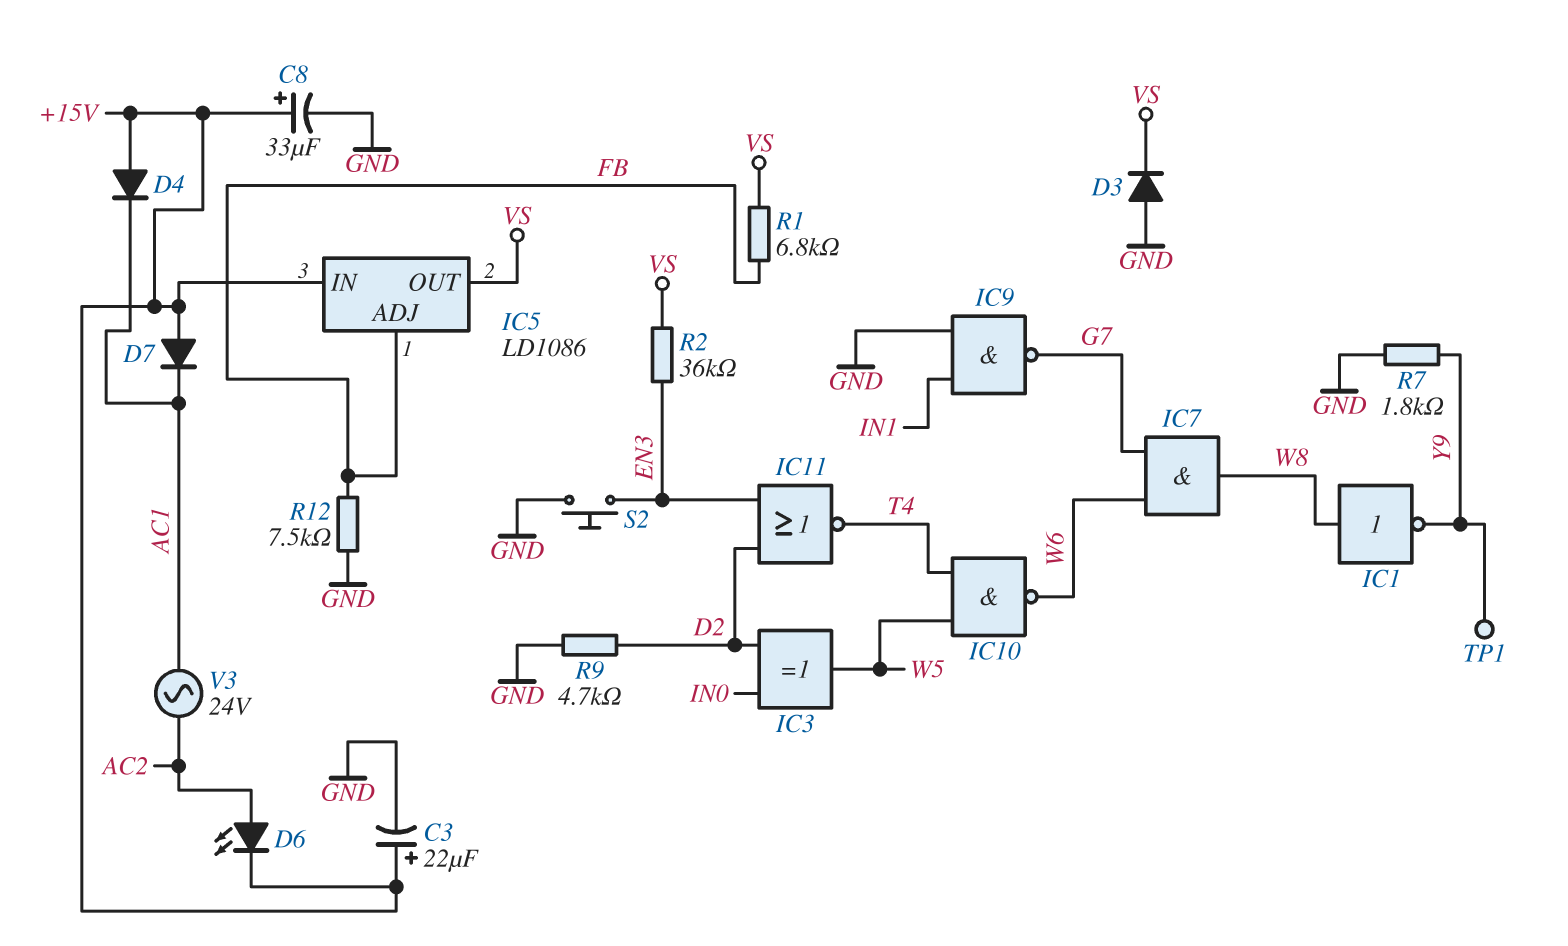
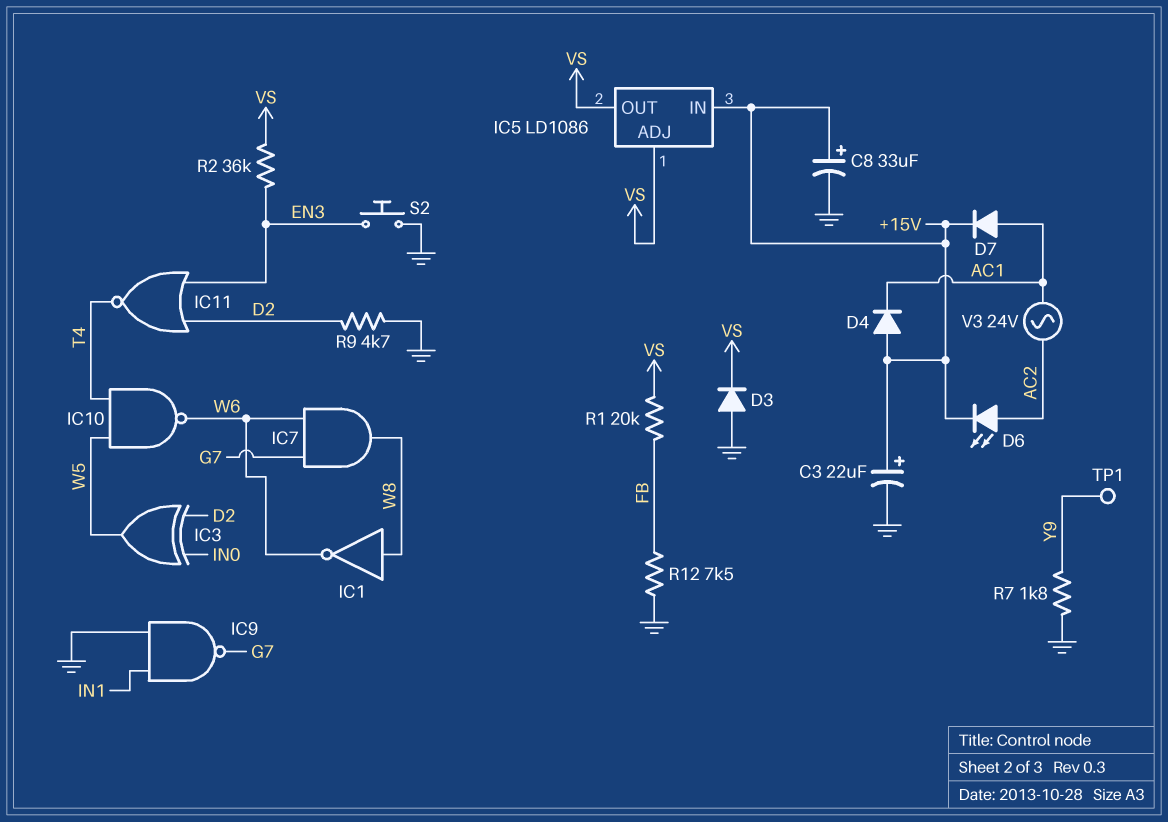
D7: diode (A +15V, K AC1) -> diode (A AC1, K +15V)
IC1: NOT (in W8, out Y9) -> NOT (in W8, out W6)
IC5 pin ADJ: FB -> VS
R1: 6.8k (FB, VS) -> 20k (FB, VS)

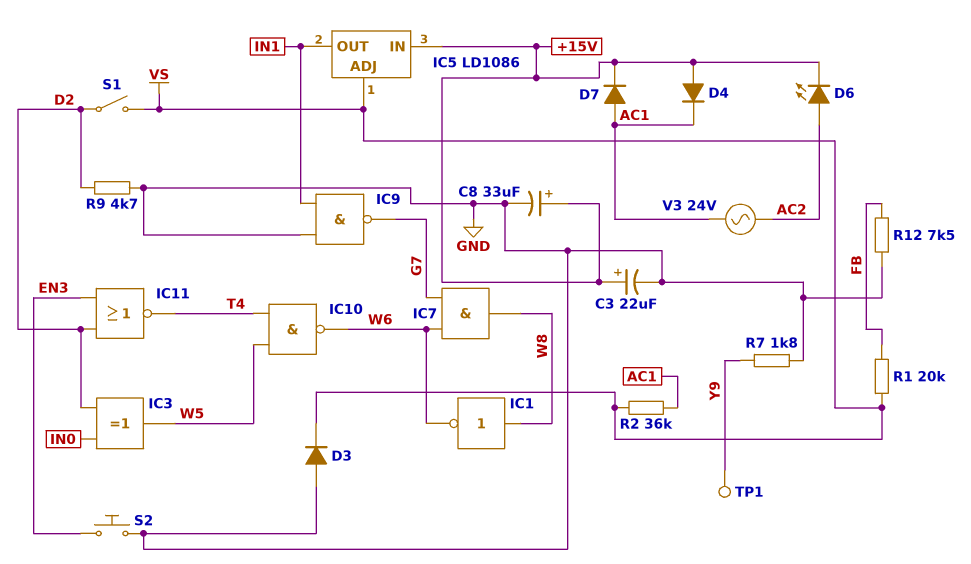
IC5 pin OUT: VS -> IN1
R2: 36k (EN3, VS) -> 36k (AC1, VS)
S1: none -> switch (D2, VS)

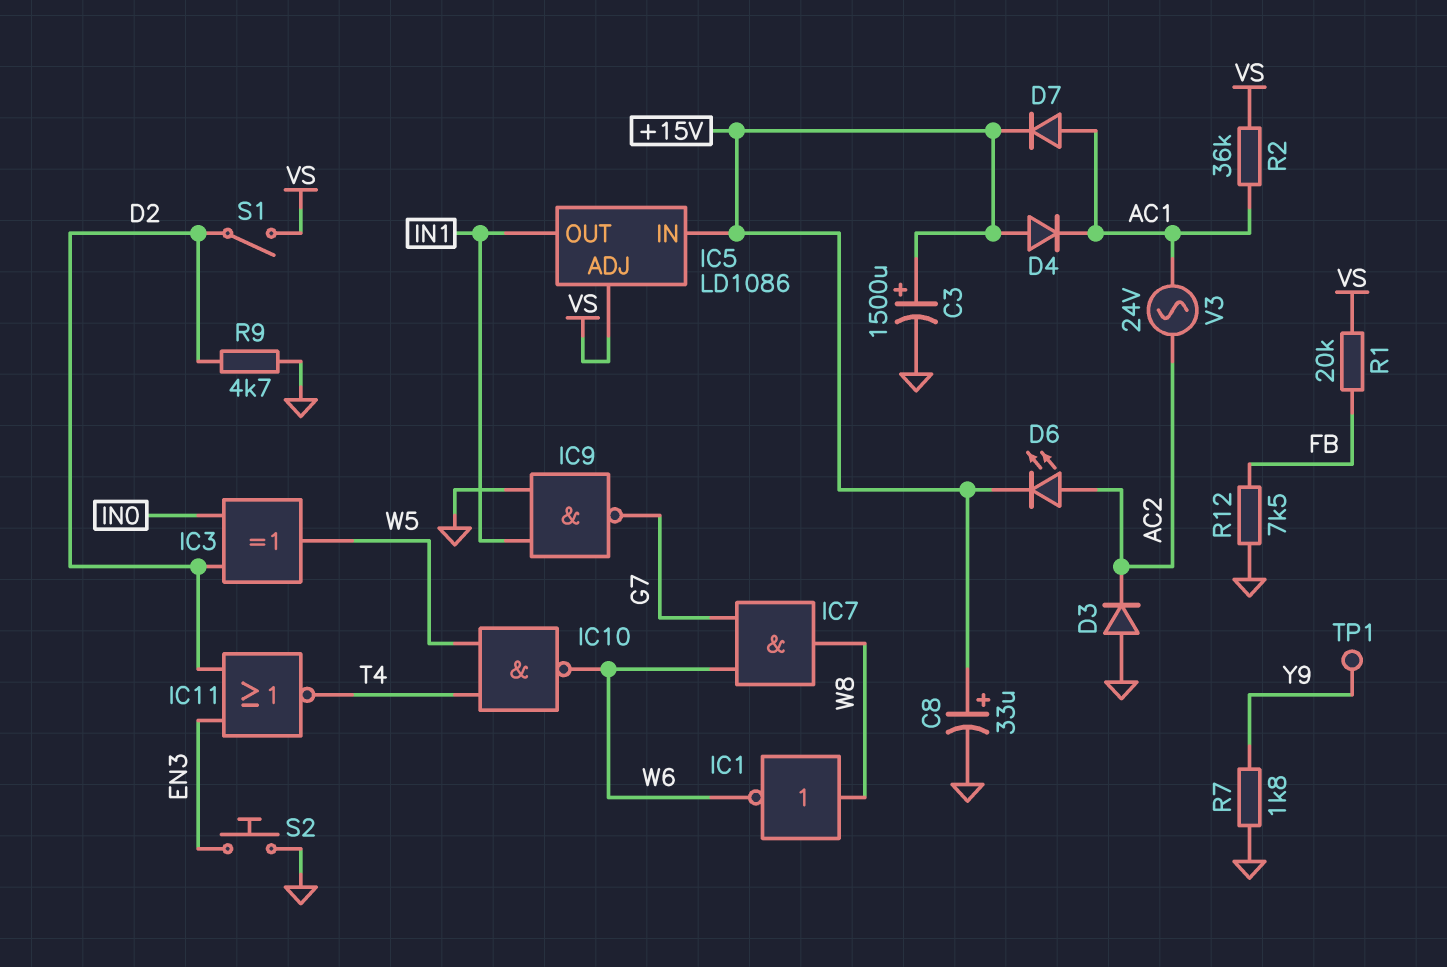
C3: 22uF (plus +15V, minus GND) -> 1500uF (plus +15V, minus GND)
D3: diode (A GND, K VS) -> diode (A GND, K AC2)

